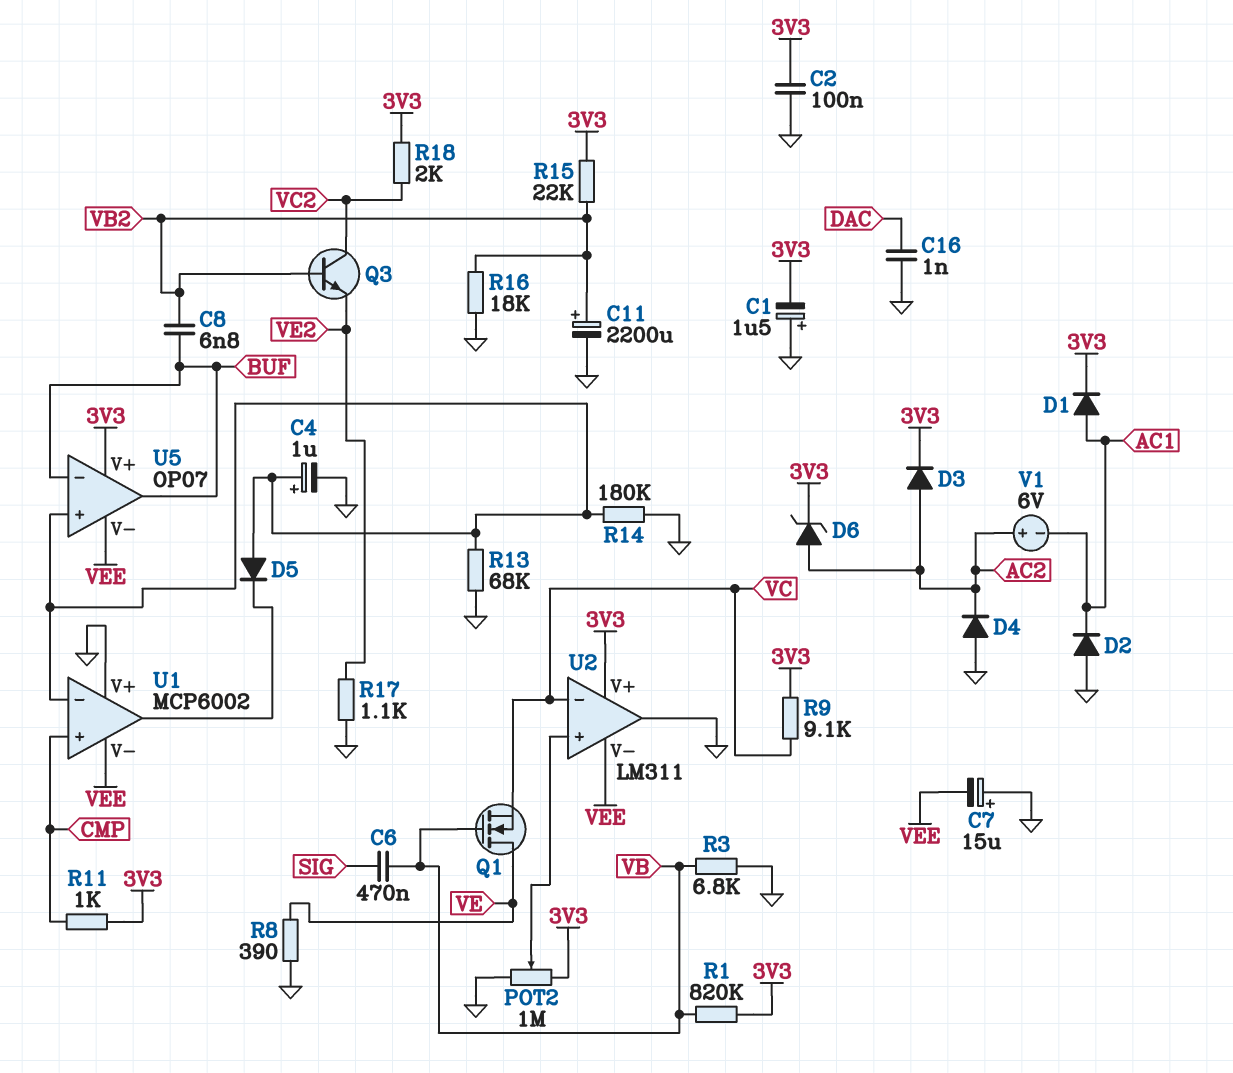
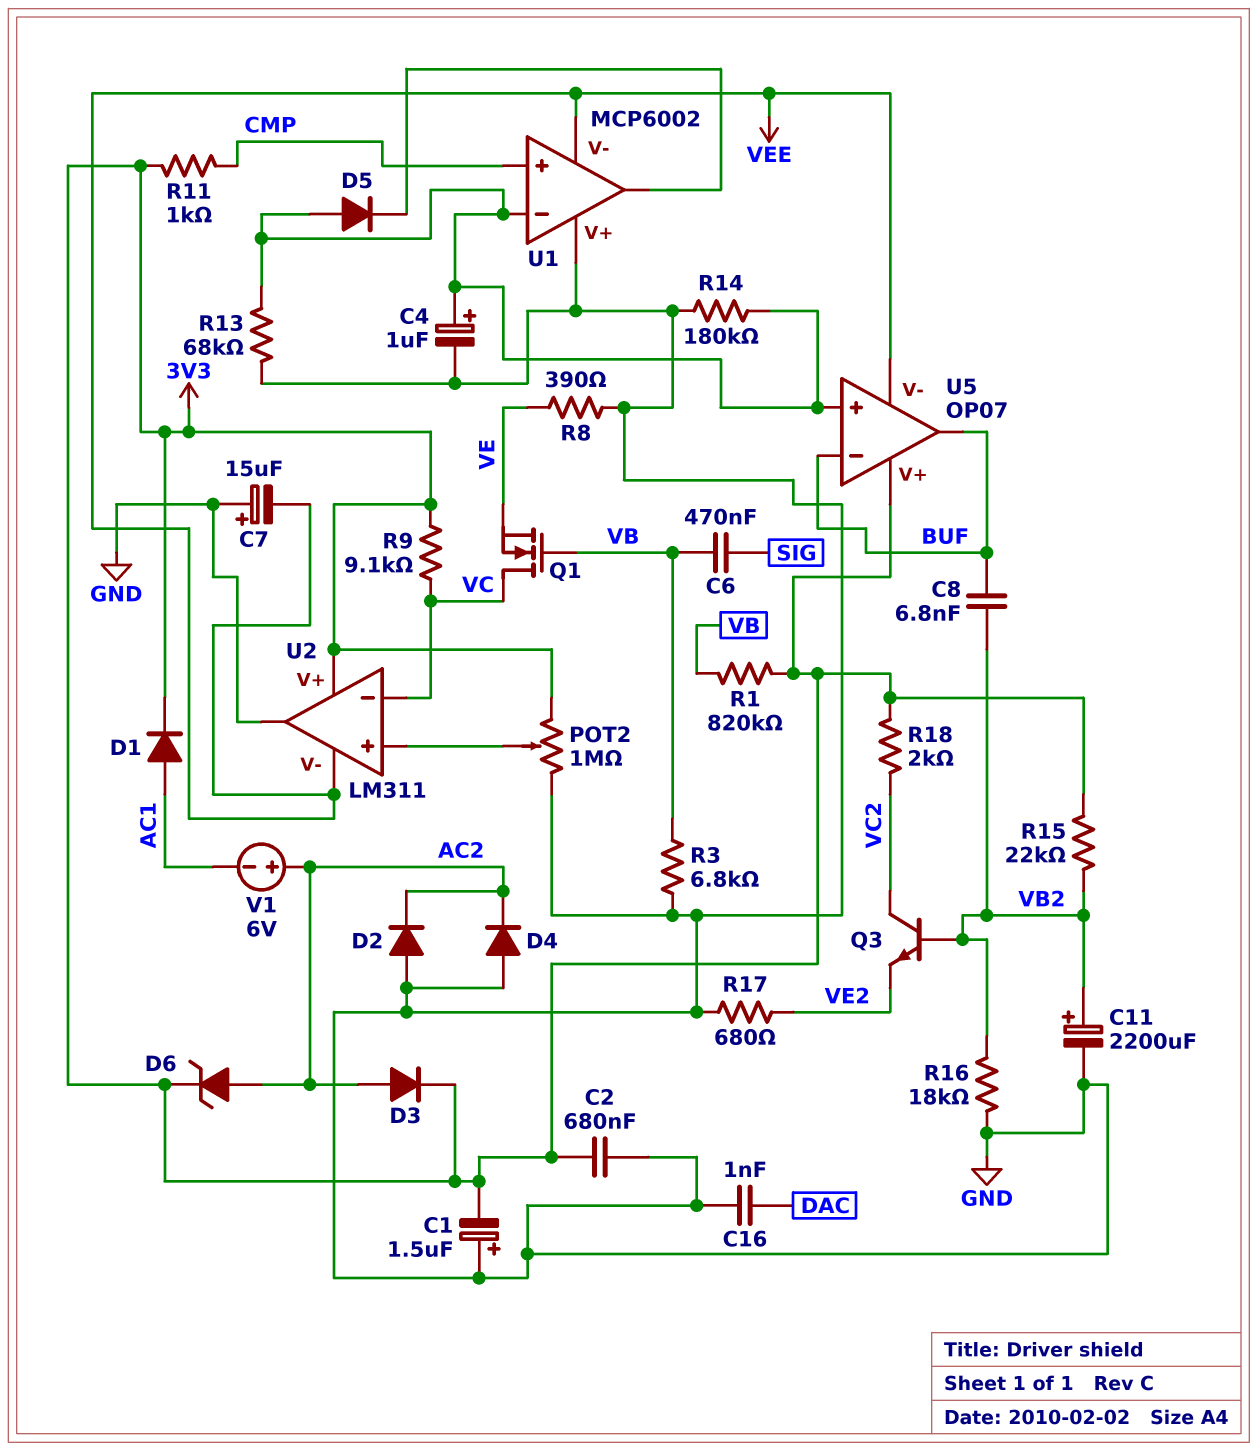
C2: 100nF (3V3, GND) -> 680nF (3V3, GND)
D2: diode (A GND, K AC1) -> diode (A GND, K AC2)
Q1: NMOS (G VB, D VE, S VC) -> NMOS (G VB, D VC, S VE)
R17: 1.1k (GND, VE2) -> 680 (GND, VE2)

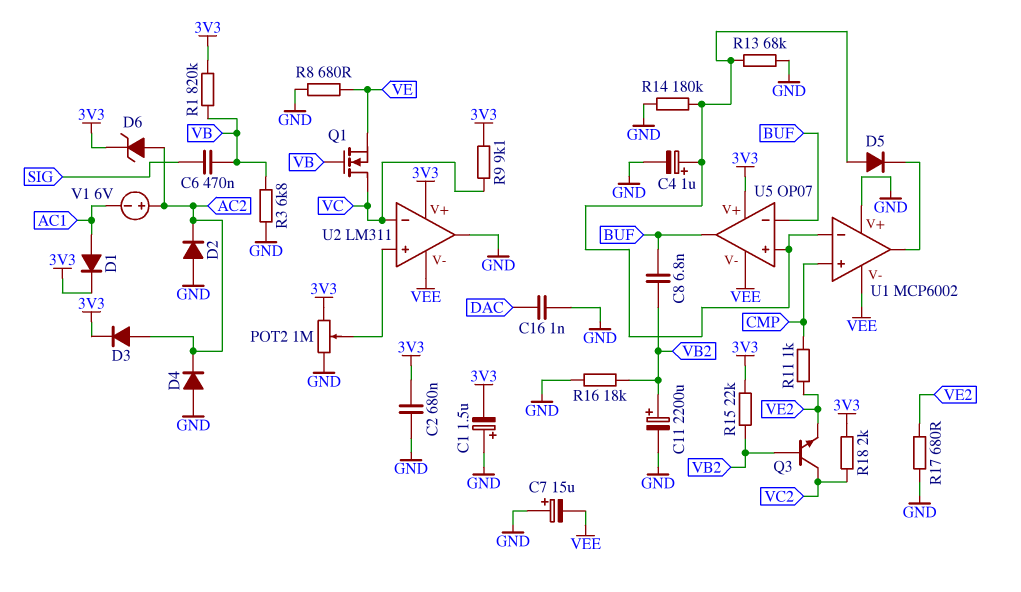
R8: 390 (GND, VE) -> 680 (GND, VE)
R11: 1k (3V3, CMP) -> 1k (CMP, VE2)

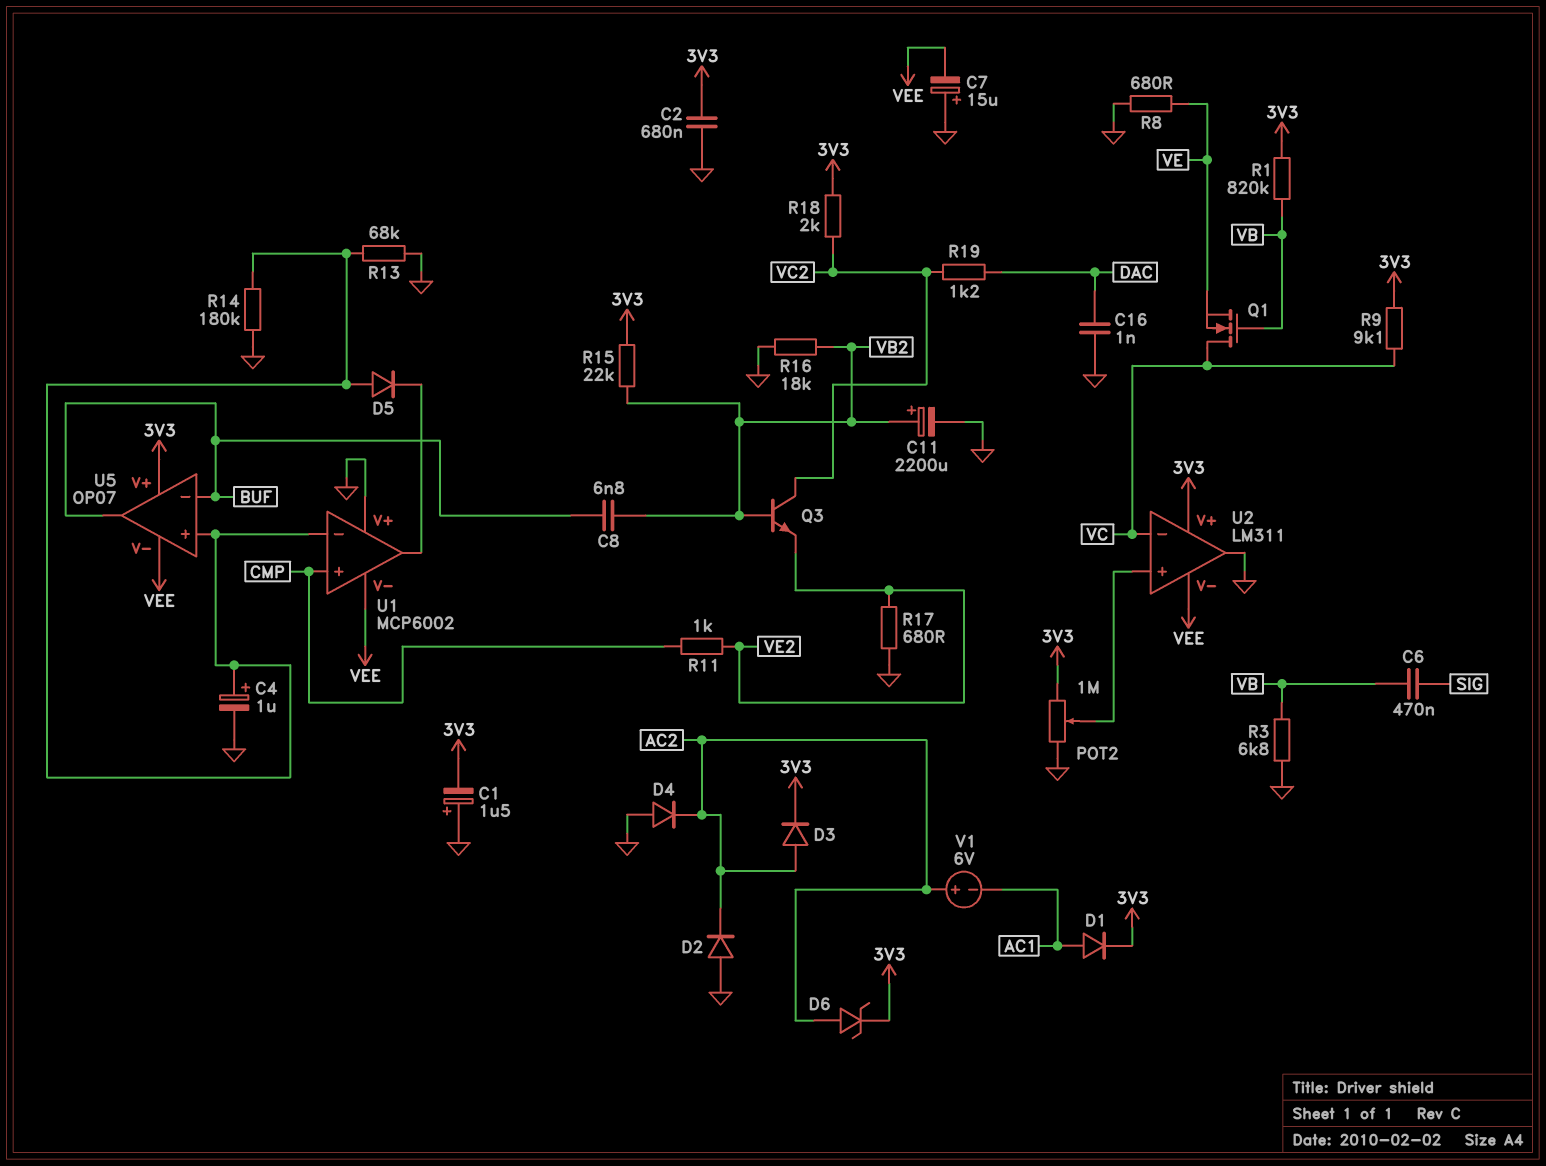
R19: none -> 1.2k (DAC, VC2)

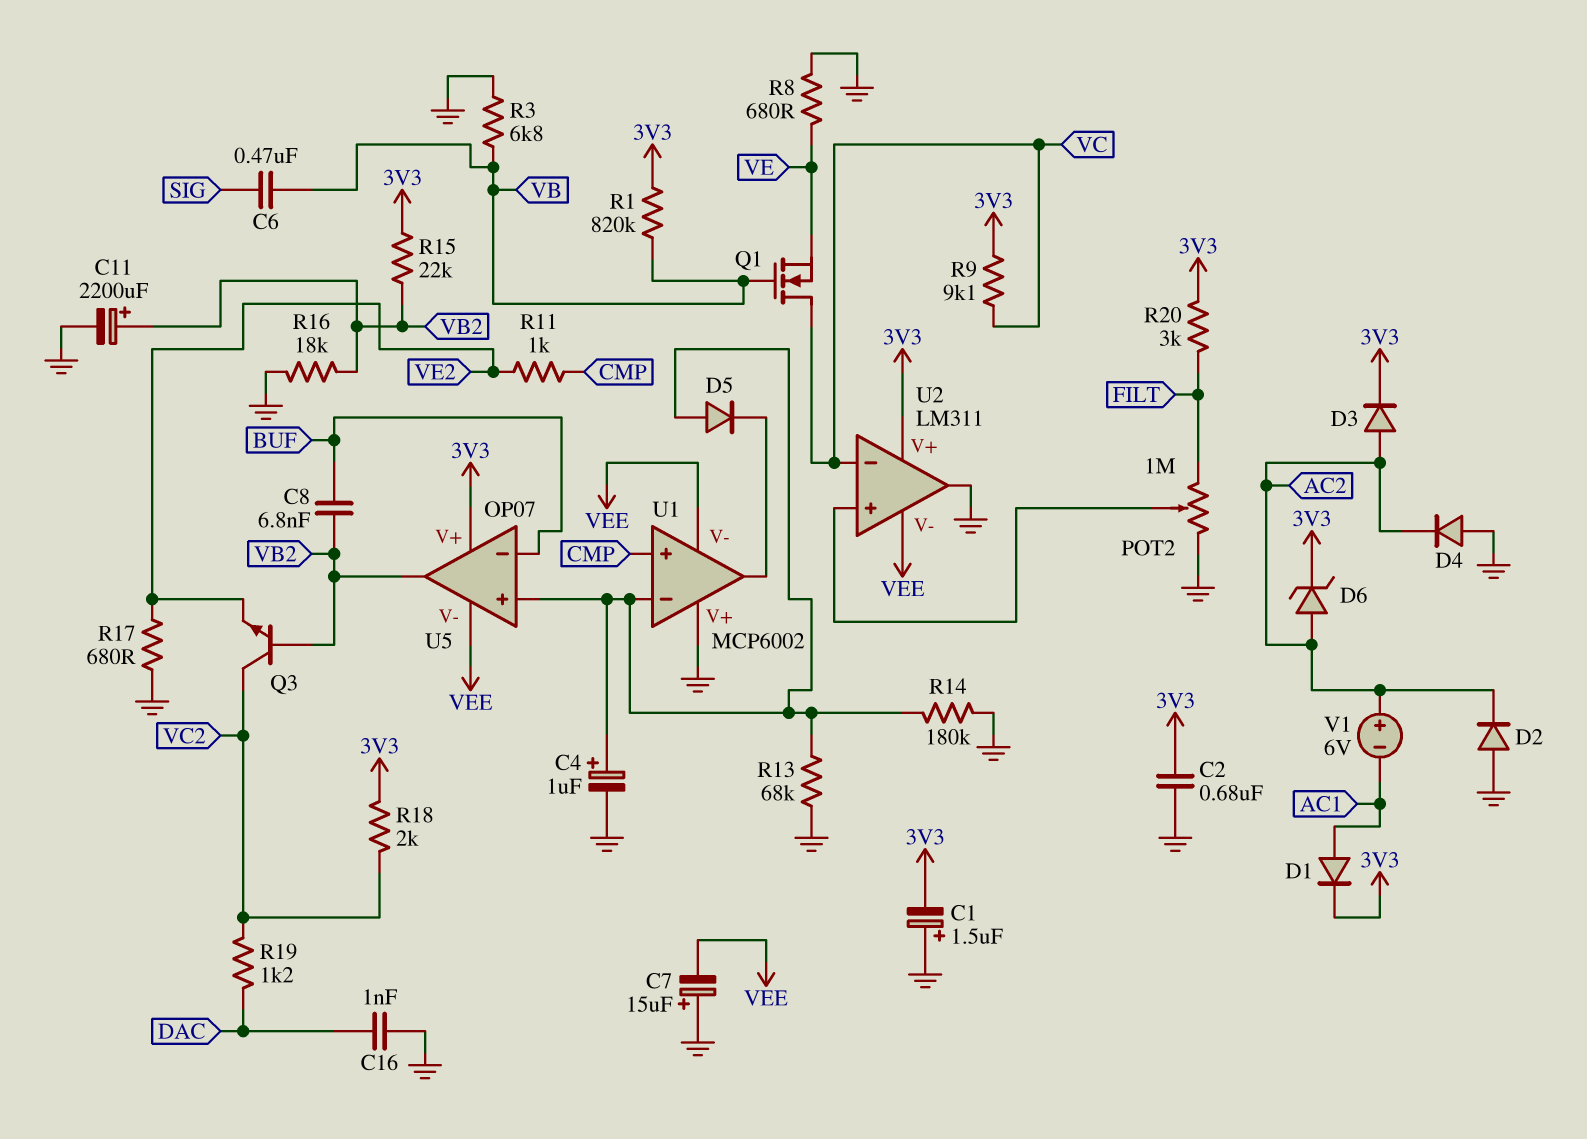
POT2: 1M (3V3, GND, wiper U2/in+) -> 1M (FILT, GND, wiper U2/in+)
R20: none -> 3k (3V3, FILT)
U5 pin out: BUF -> VB2

